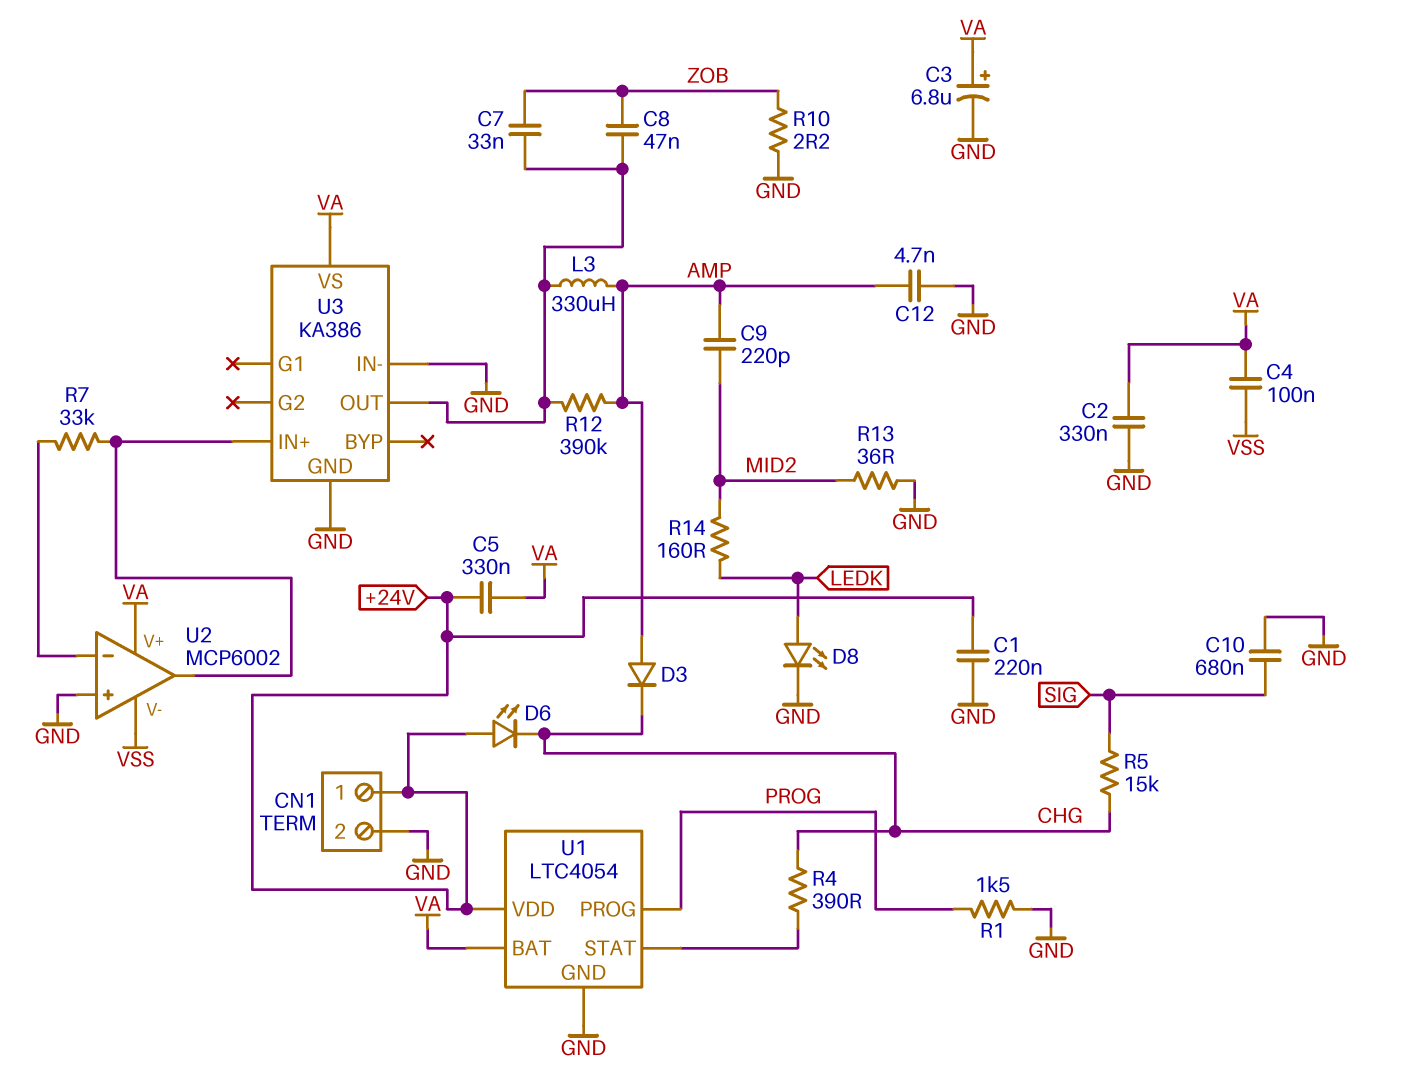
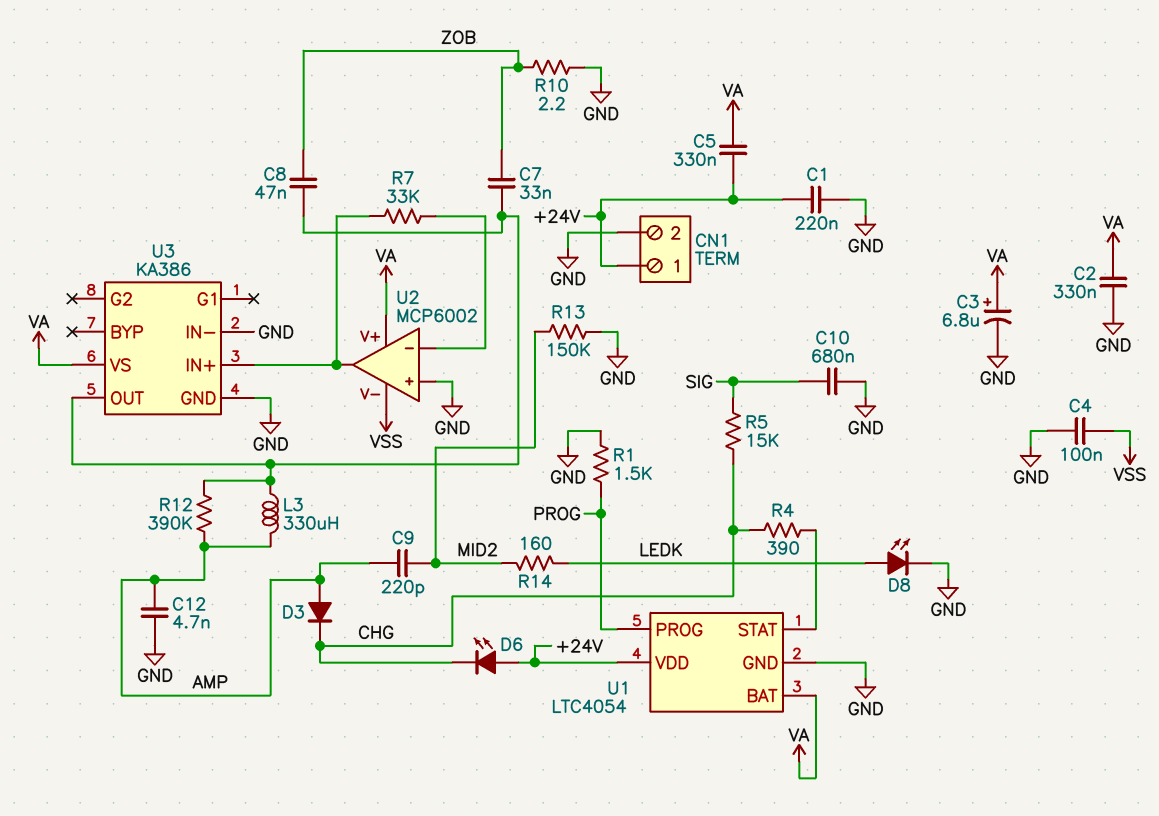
C4: 100nF (VA, VSS) -> 100nF (GND, VSS)
R13: 36 (GND, MID2) -> 150k (GND, MID2)

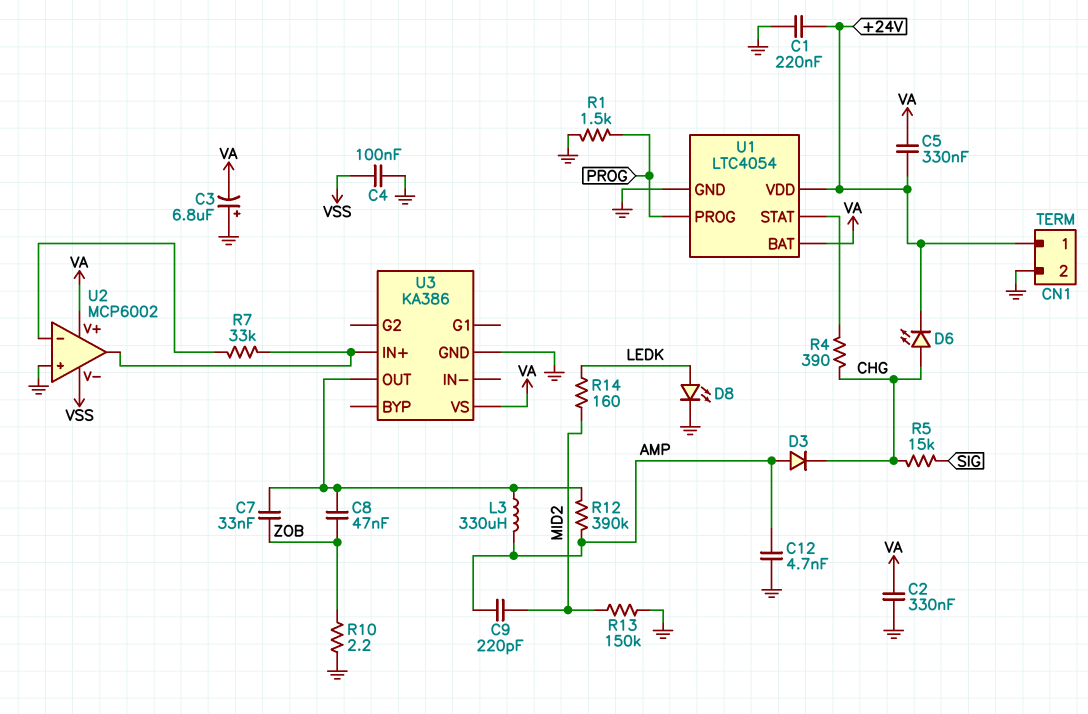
C3: 6.8uF (plus VA, minus GND) -> 6.8uF (plus GND, minus VA)
C10: 680nF (GND, SIG) -> none
D6: LED (A +24V, K CHG) -> LED (A CHG, K +24V)
U3 pin IN-: GND -> none

